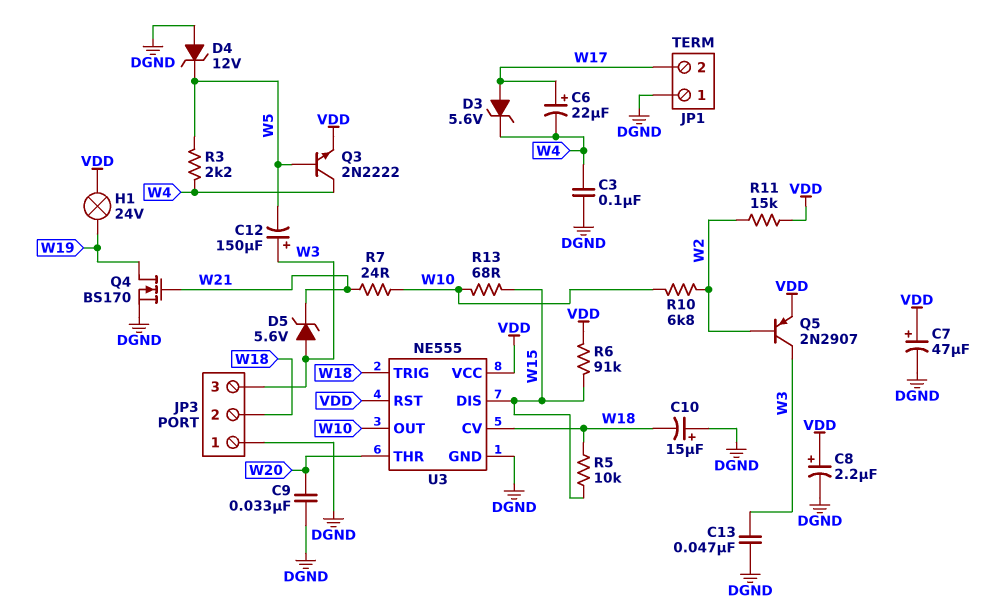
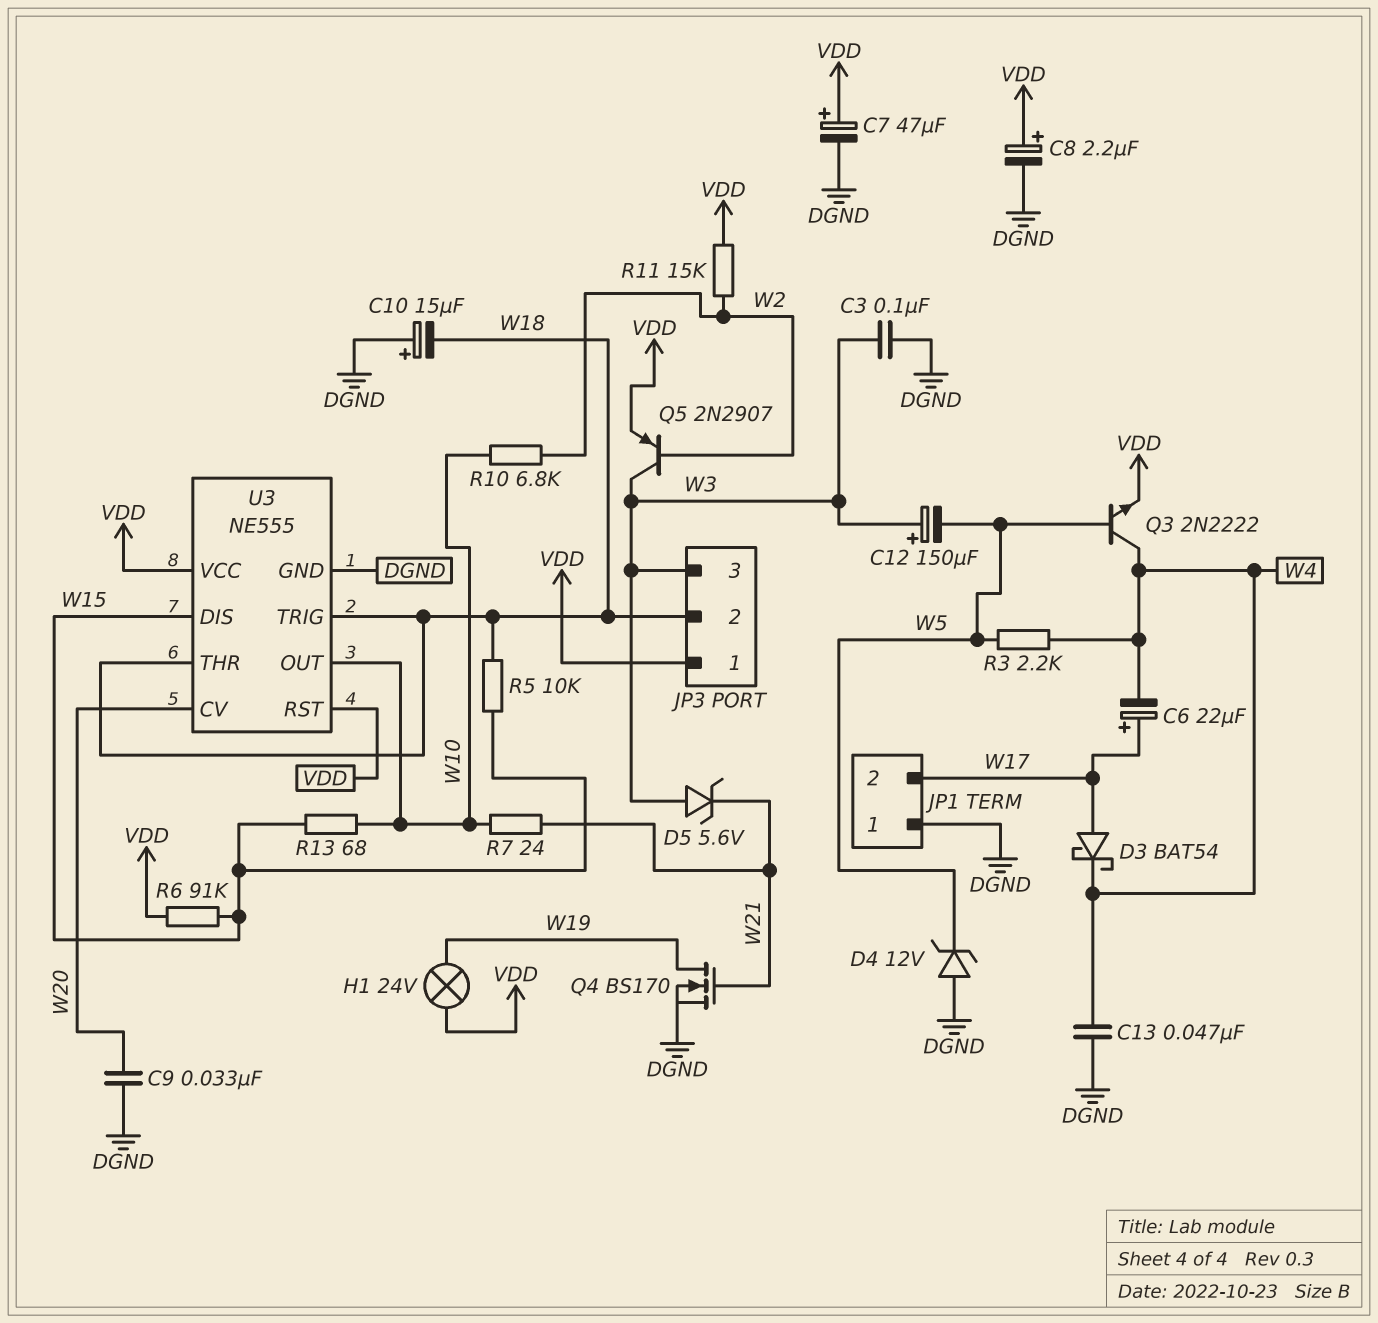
C3: 100nF (DGND, W4) -> 100nF (DGND, W3)
C13: 47nF (DGND, W3) -> 47nF (DGND, W4)
D3: zener 5.6V (A W17, K W4) -> schottky BAT54 (A W17, K W4)
JP3 pin 1: DGND -> VDD
U3 pin CV: W18 -> W20
U3 pin THR: W20 -> W18

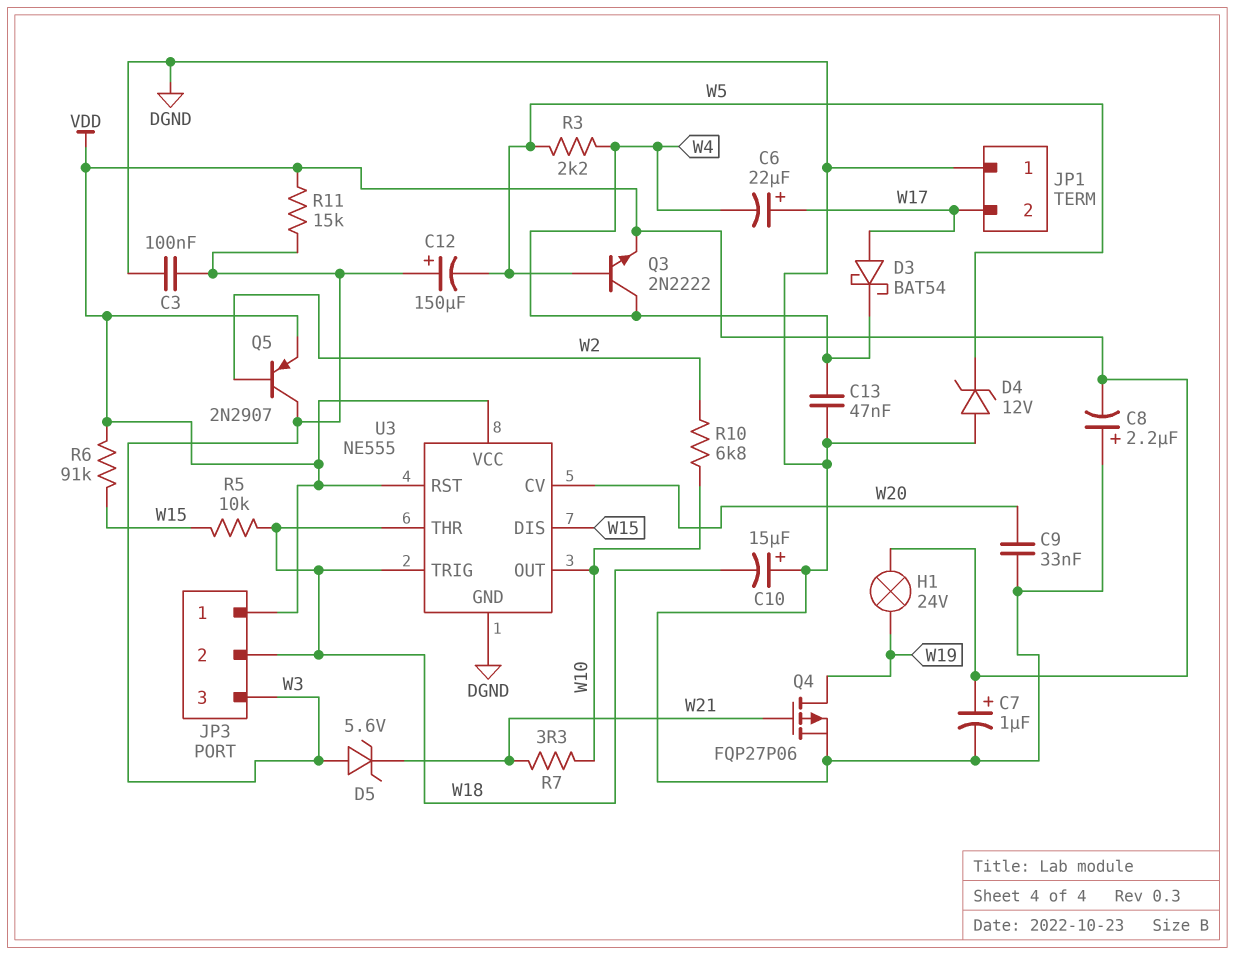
C7: 47uF (plus VDD, minus DGND) -> 1uF (plus VDD, minus DGND)
C8: 2.2uF (plus VDD, minus DGND) -> 2.2uF (plus DGND, minus VDD)
Q4: NMOS BS170 (G W21, D W19, S DGND) -> PMOS FQP27P06 (G W21, D W19, S DGND)
R7: 24 (W10, W21) -> 3.3 (W10, W21)
R11: 15k (VDD, W2) -> 15k (VDD, W3)
R13: 68 (W10, W15) -> none

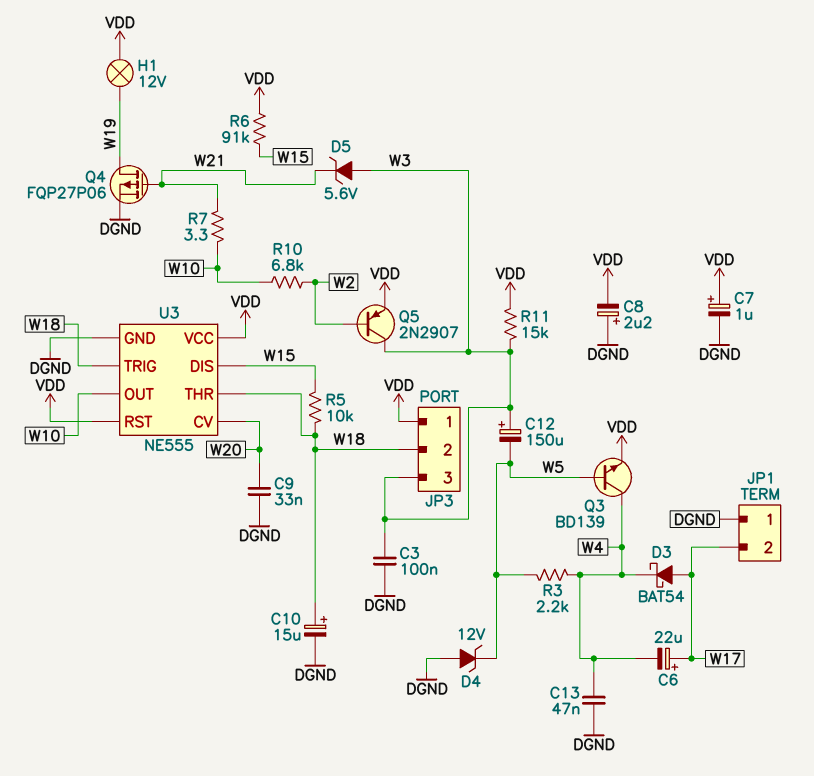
C10: 15uF (plus DGND, minus W18) -> 15uF (plus W18, minus DGND)
H1: lamp 24V (VDD, W19) -> lamp 12V (VDD, W19)
Q3: NPN 2N2222 (B W5, C W4, E VDD) -> NPN BD139 (B W5, C W4, E VDD)

